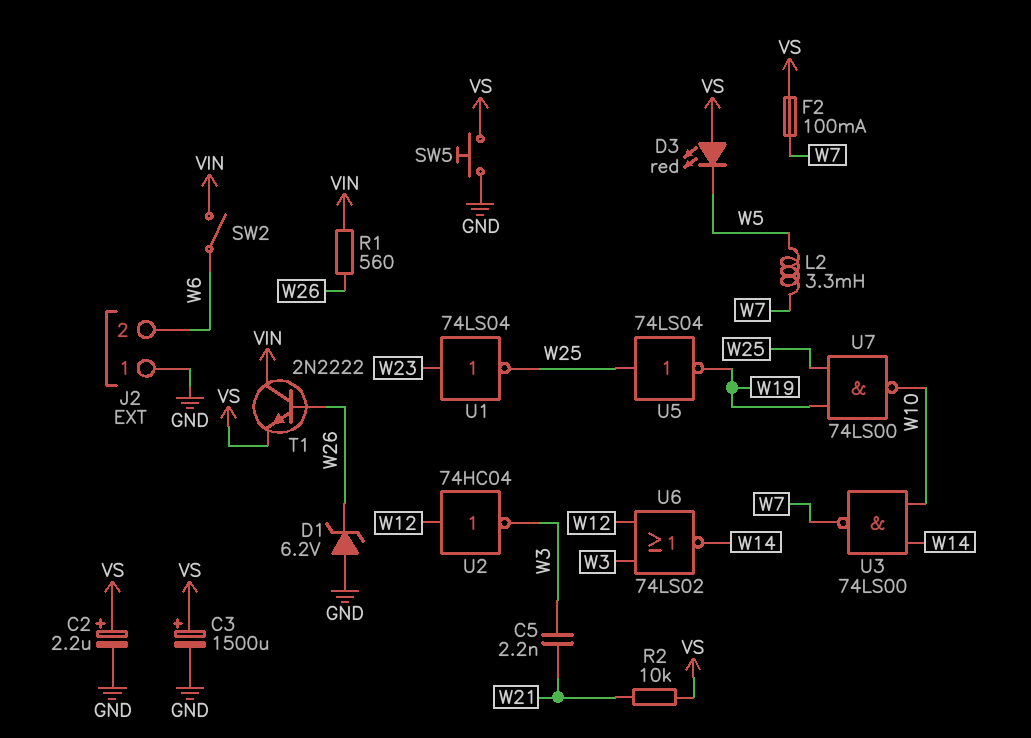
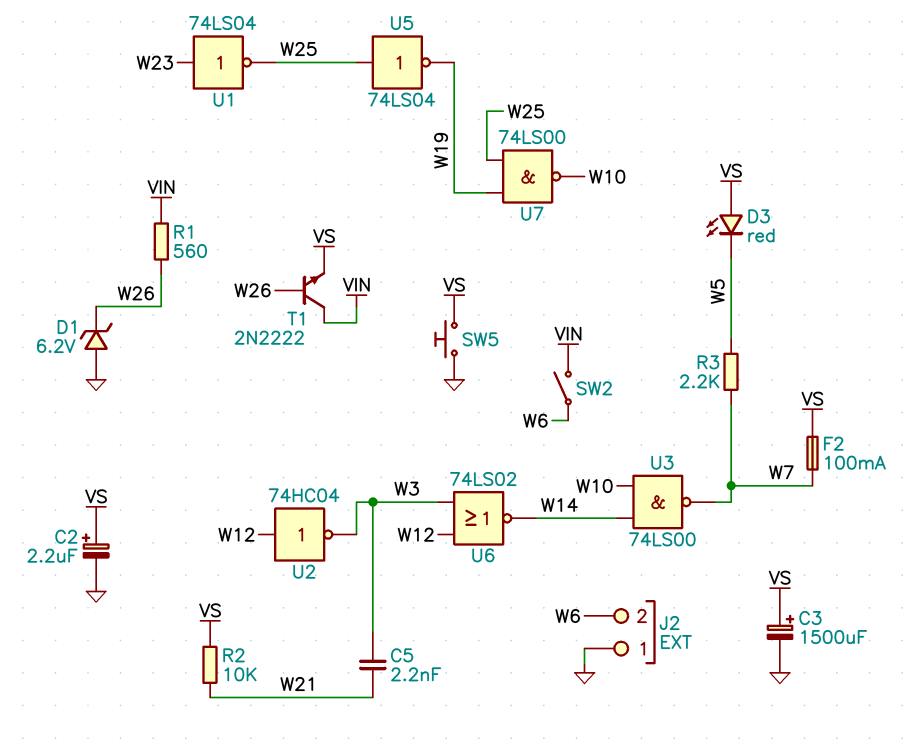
L2: 3.3mH (W5, W7) -> none
R3: none -> 2.2k (W5, W7)

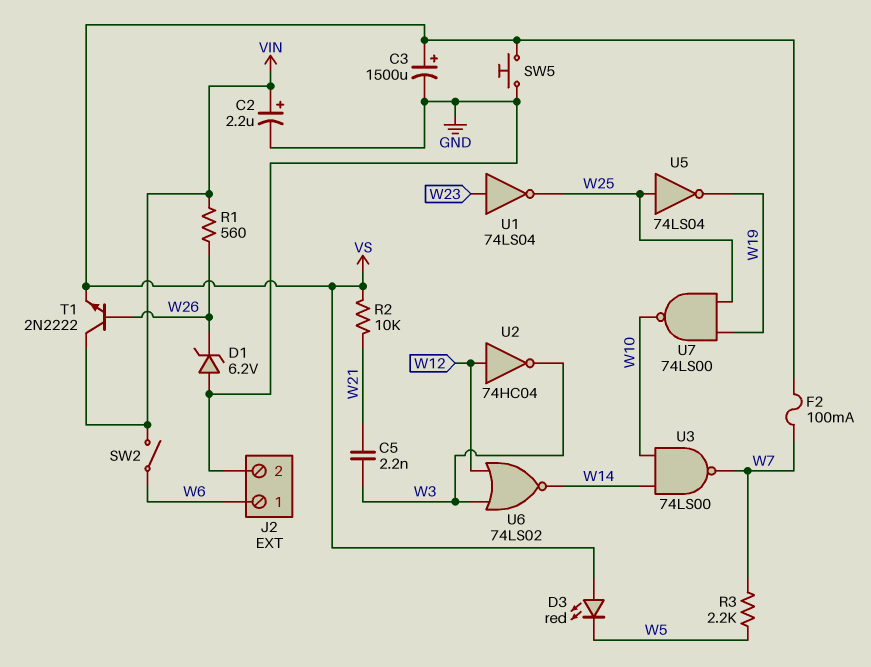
C2: 2.2uF (plus VS, minus GND) -> 2.2uF (plus VIN, minus GND)
J2 pin 1: GND -> W6
J2 pin 2: W6 -> GND

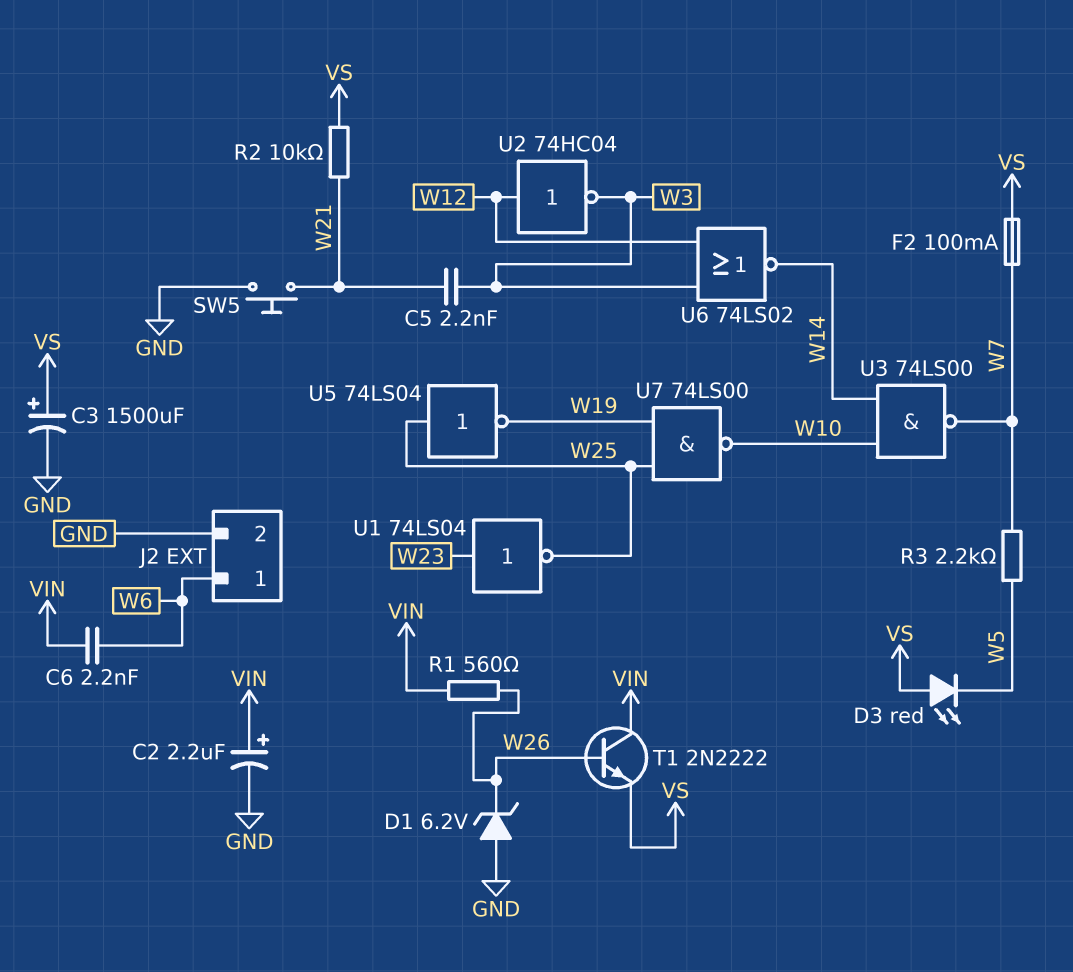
C6: none -> 2.2nF (VIN, W6)
SW2: switch (VIN, W6) -> none
SW5: button (GND, VS) -> button (GND, W21)

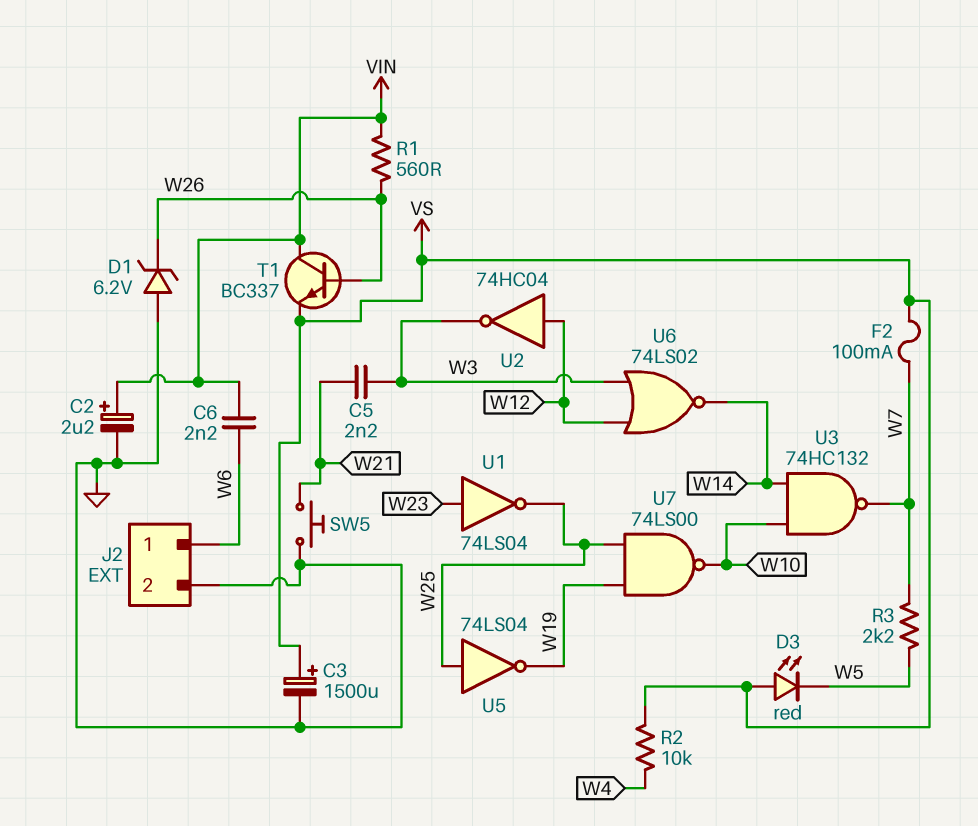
R2: 10k (VS, W21) -> 10k (VS, W4)
T1: NPN 2N2222 (B W26, C VIN, E VS) -> NPN BC337 (B W26, C VIN, E VS)
U3: NAND 74LS00 (in W10, in W14, out W7) -> NAND 74HC132 (in W10, in W14, out W7)

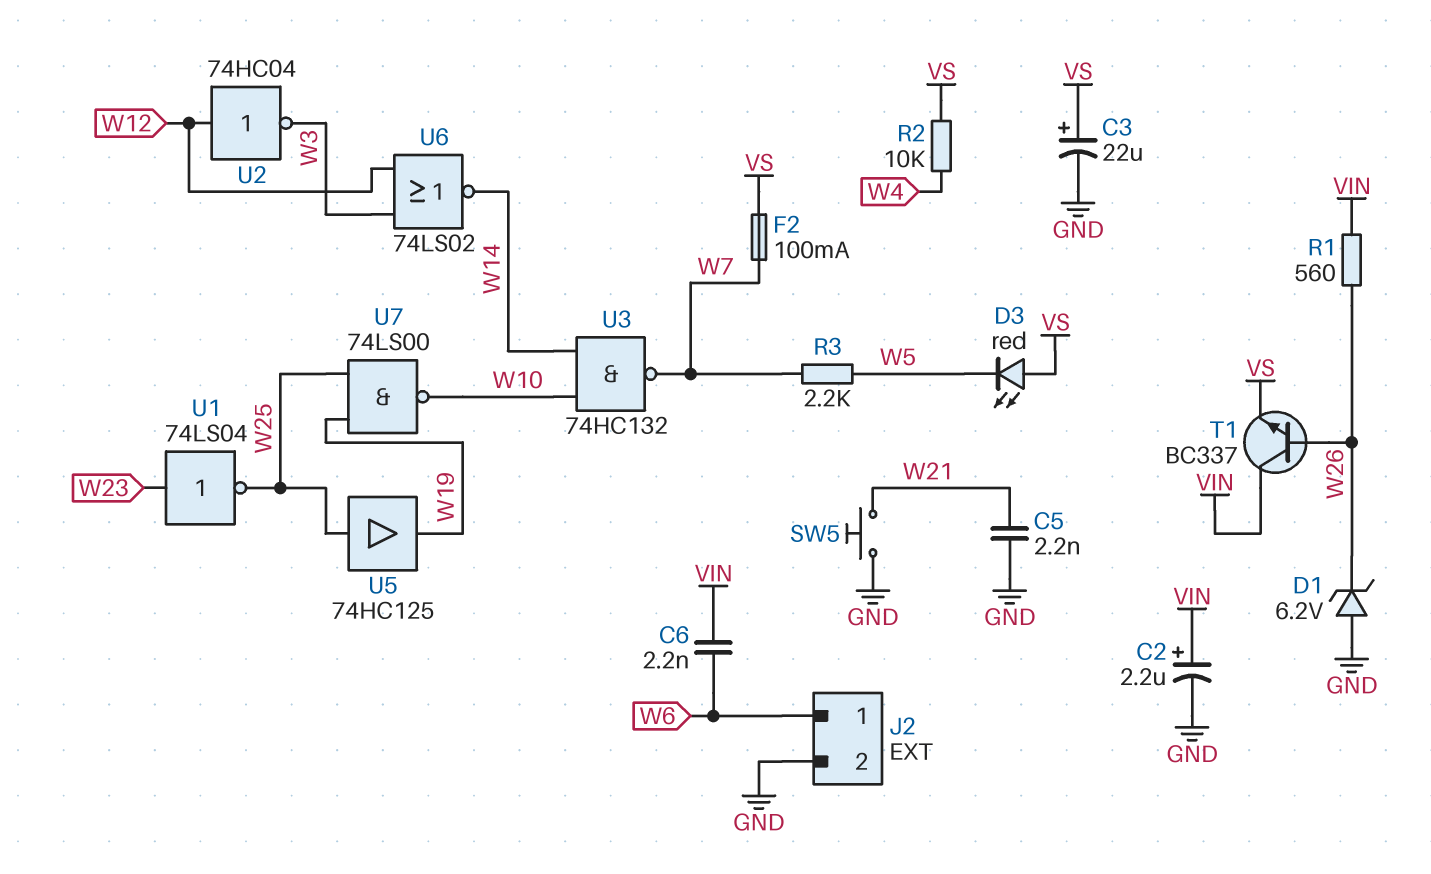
C3: 1500uF (plus VS, minus GND) -> 22uF (plus VS, minus GND)
C5: 2.2nF (W3, W21) -> 2.2nF (GND, W21)
U5: NOT 74LS04 (in W25, out W19) -> buffer 74HC125 (in W25, out W19)

